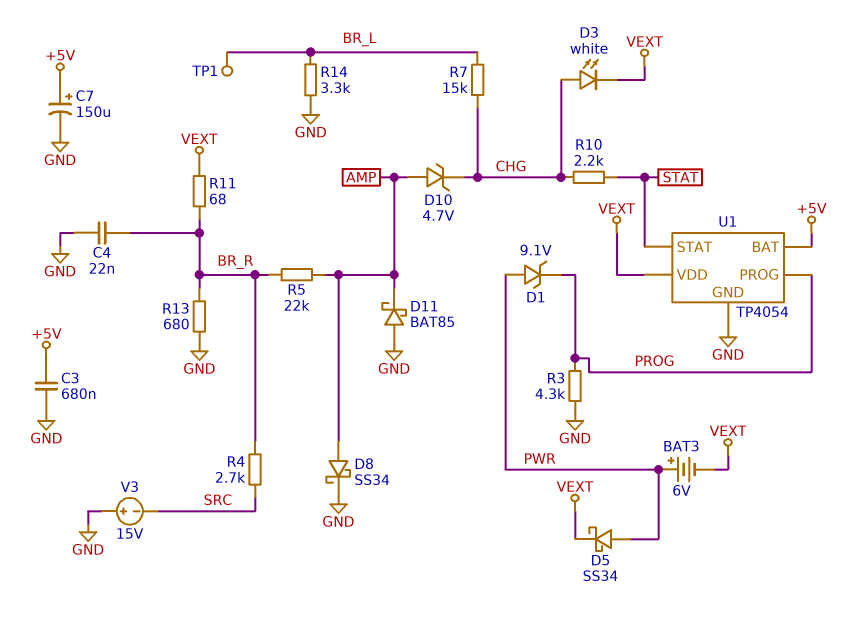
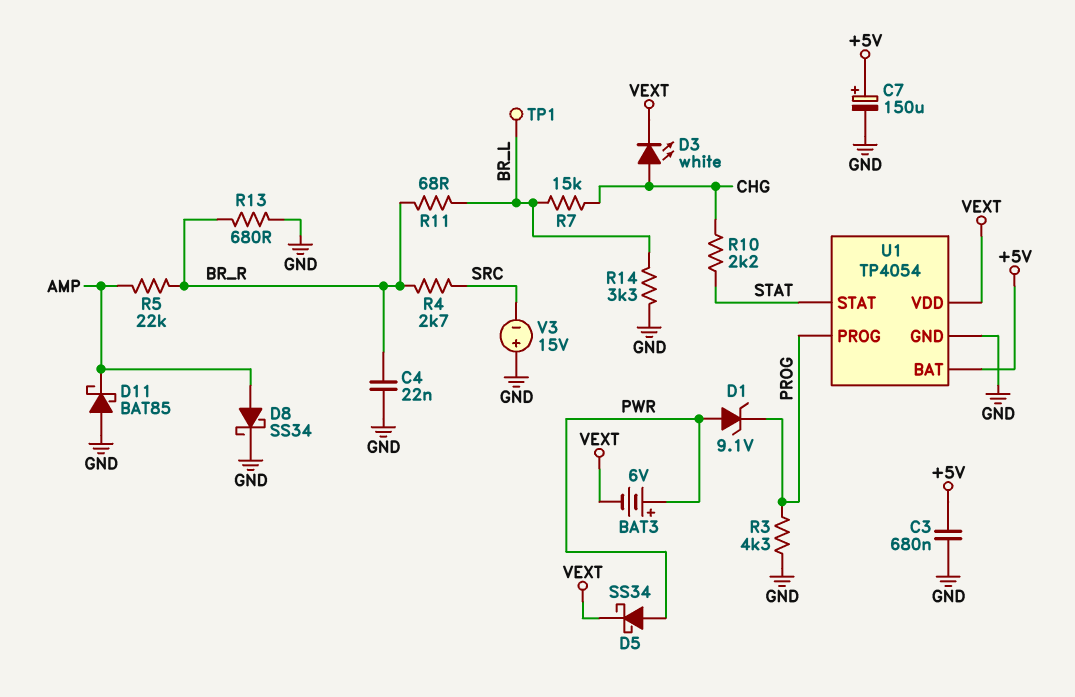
D10: zener 4.7V (A AMP, K CHG) -> none
R11: 68 (BR_R, VEXT) -> 68 (BR_L, BR_R)

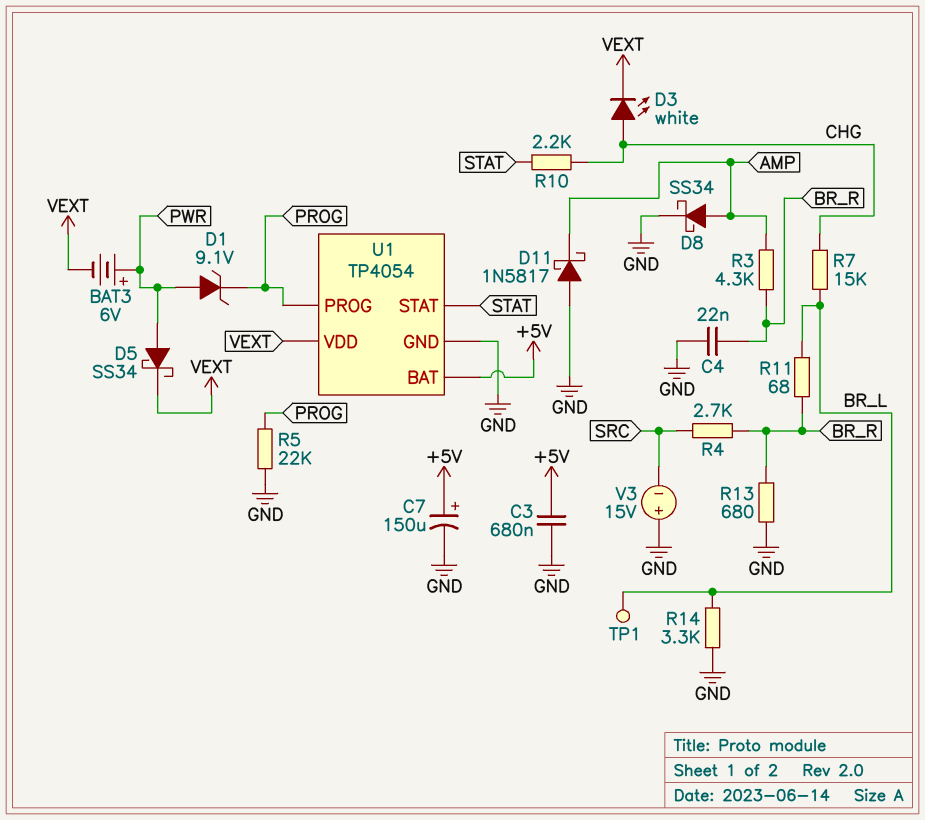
D11: schottky BAT85 (A GND, K AMP) -> schottky 1N5817 (A GND, K AMP)
R3: 4.3k (GND, PROG) -> 4.3k (AMP, BR_R)
R5: 22k (AMP, BR_R) -> 22k (GND, PROG)

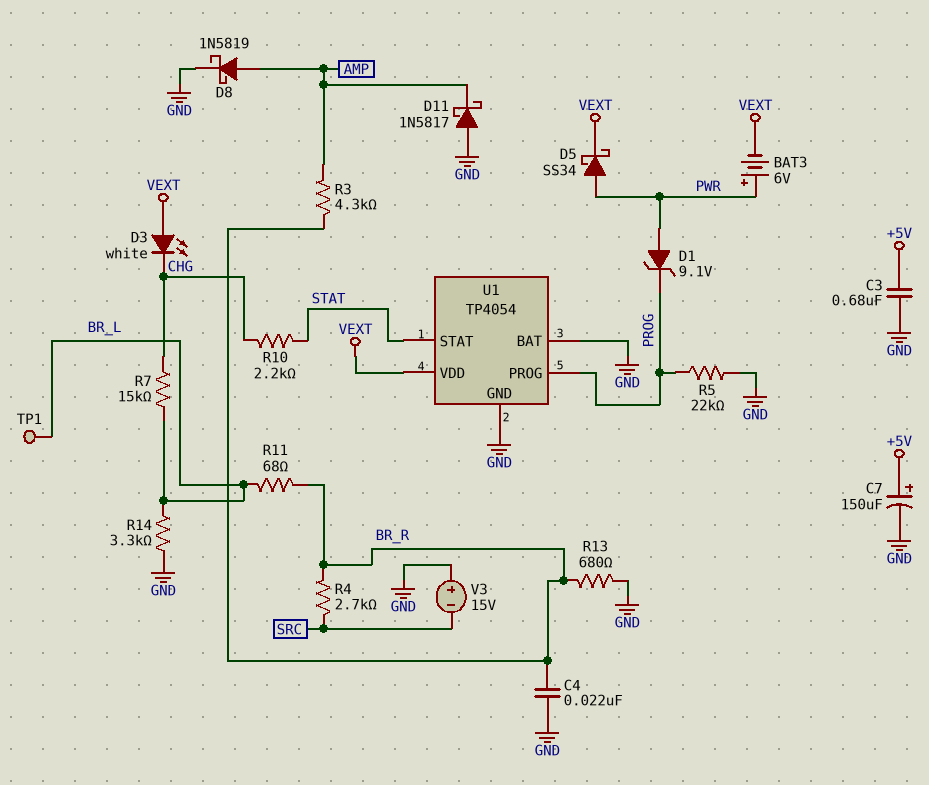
D3: LED white (A CHG, K VEXT) -> LED white (A VEXT, K CHG)
D8: schottky SS34 (A AMP, K GND) -> schottky 1N5819 (A AMP, K GND)
U1 pin BAT: +5V -> GND

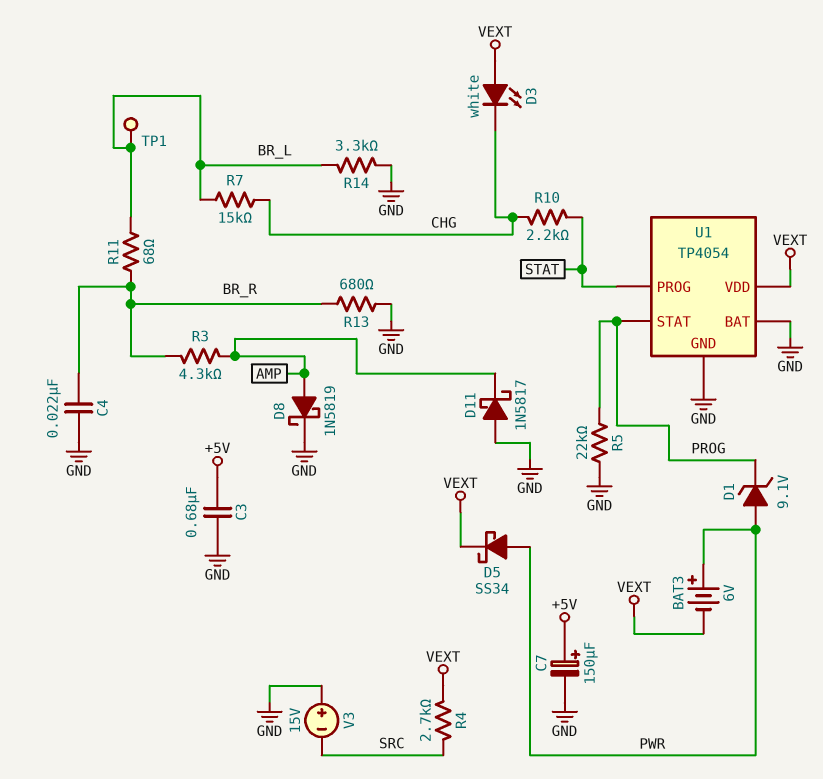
R4: 2.7k (BR_R, SRC) -> 2.7k (SRC, VEXT)
U1 pin PROG: PROG -> STAT
U1 pin STAT: STAT -> PROG

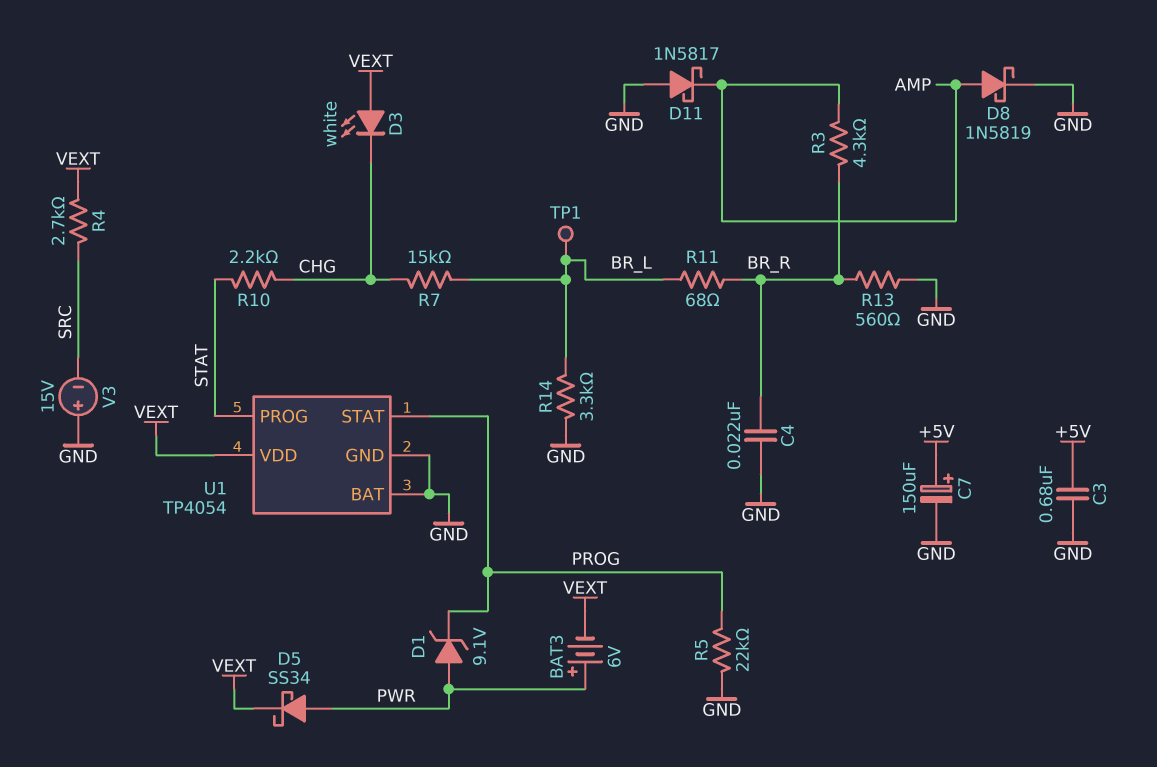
R13: 680 (BR_R, GND) -> 560 (BR_R, GND)

